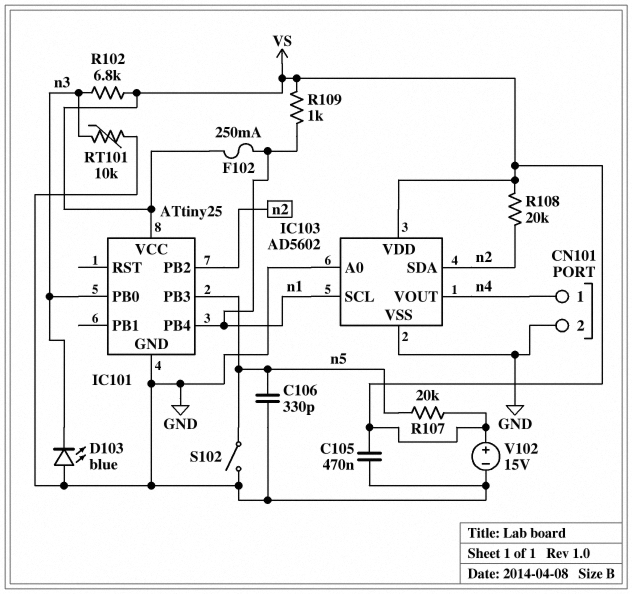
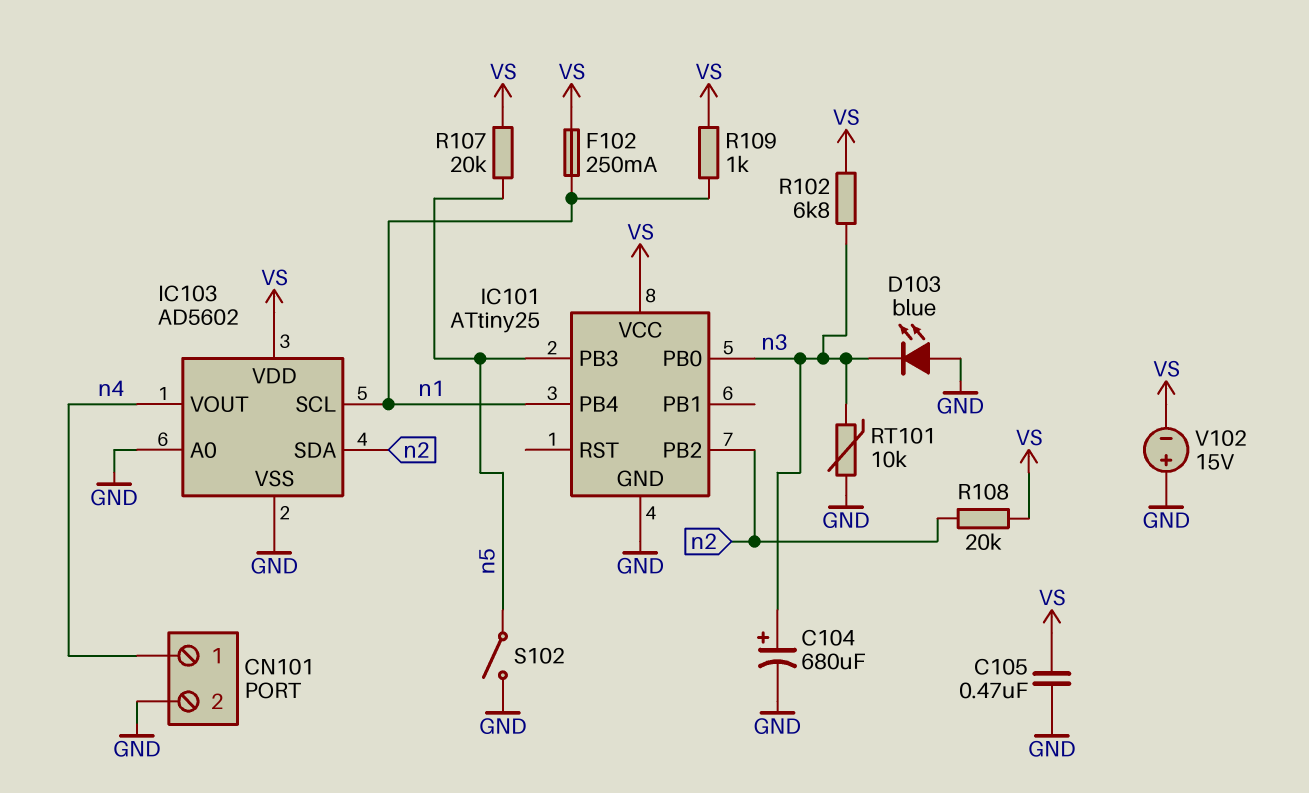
C104: none -> 680uF (plus n3, minus GND)
C106: 330pF (GND, n5) -> none
V102: 15V (plus VS, minus GND) -> 15V (plus GND, minus VS)

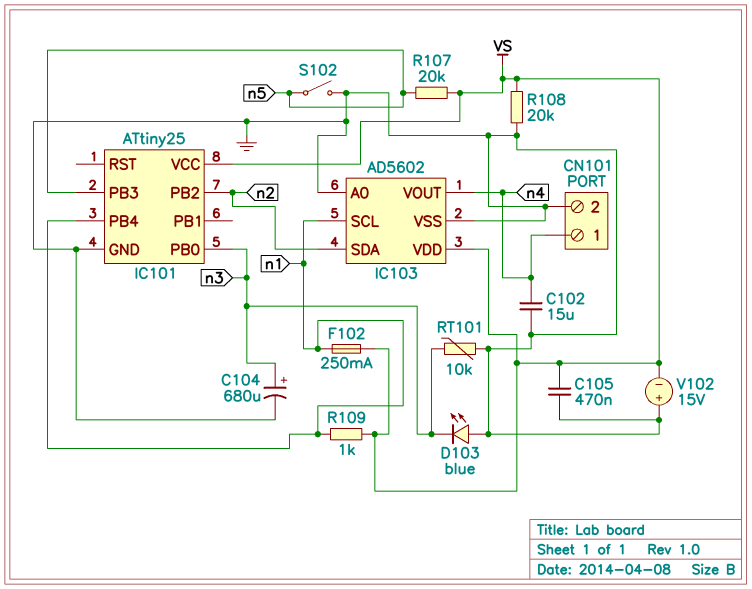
C102: none -> 15uF (GND, n4)
R102: 6.8k (VS, n3) -> none
R108: 20k (VS, n2) -> 20k (GND, VS)

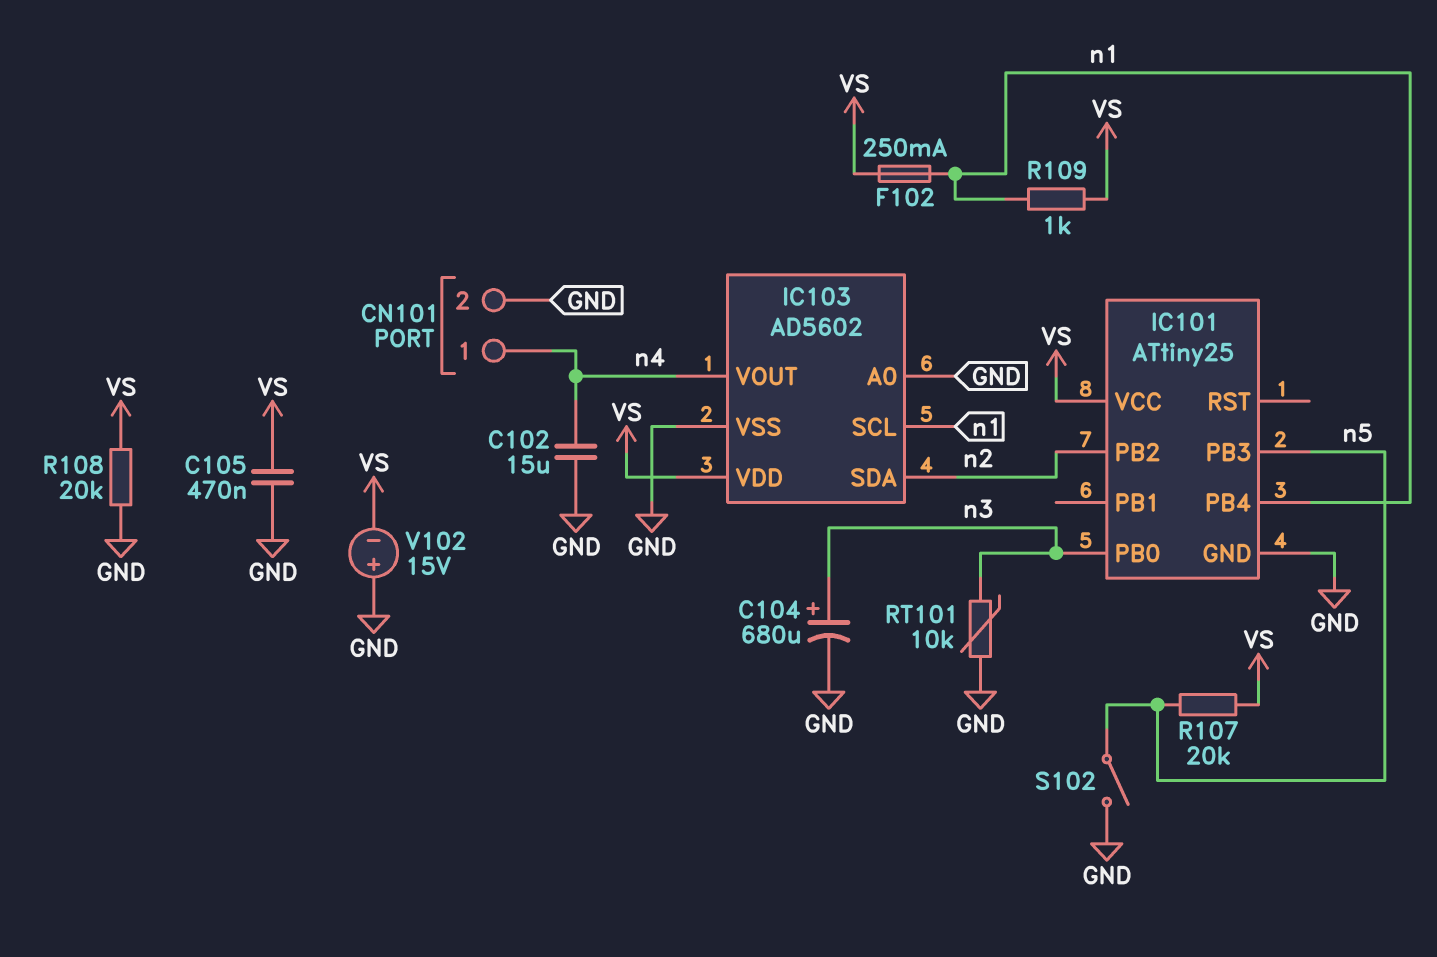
D103: LED blue (A GND, K n3) -> none

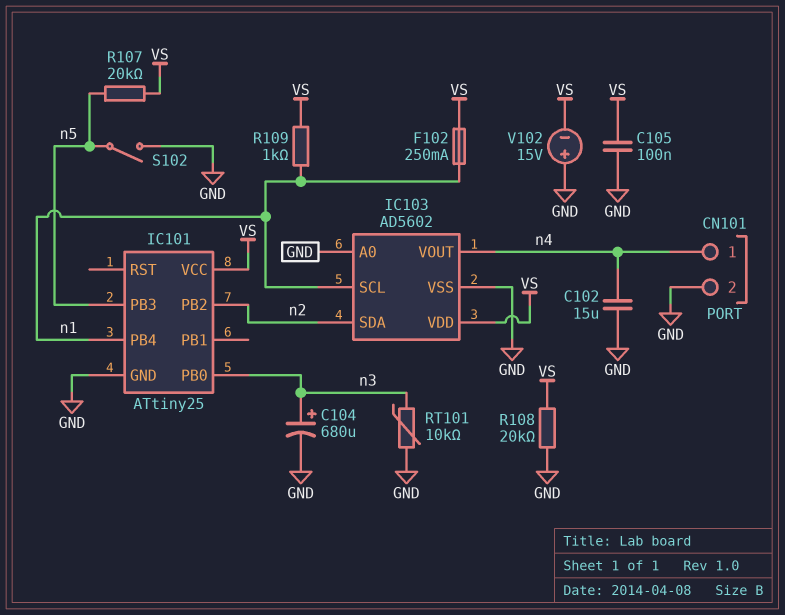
C105: 470nF (GND, VS) -> 100nF (GND, VS)

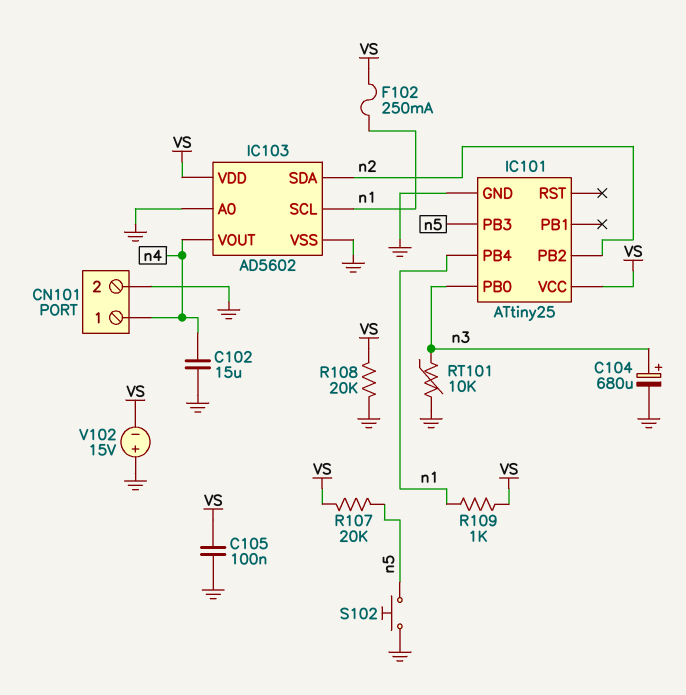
S102: switch (GND, n5) -> button (GND, n5)

